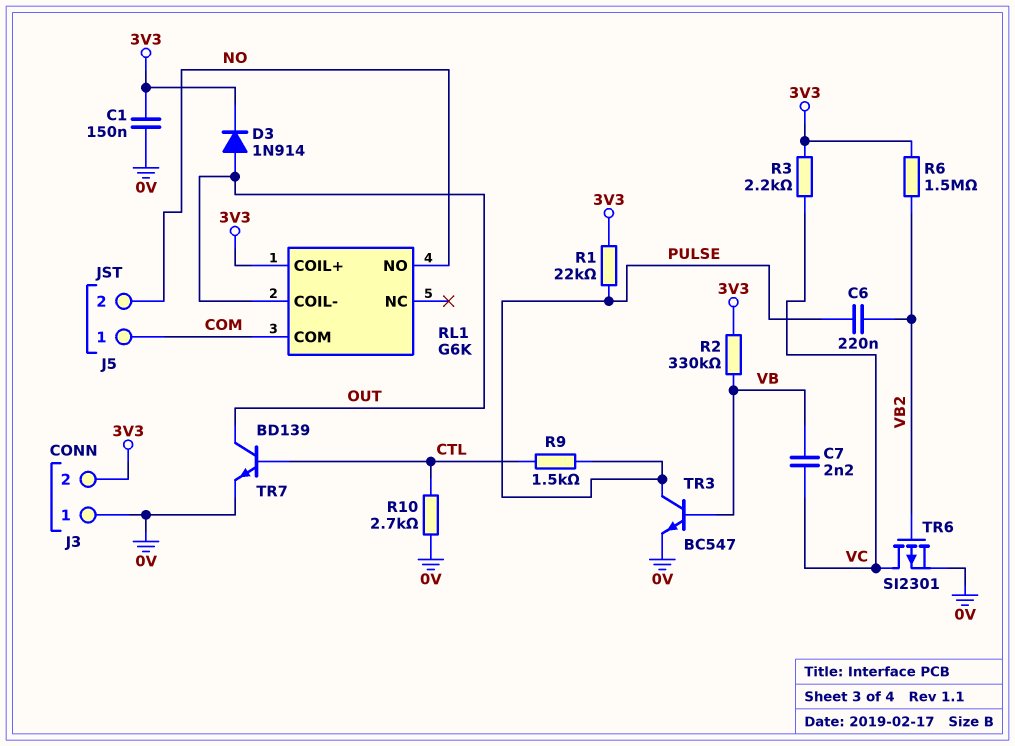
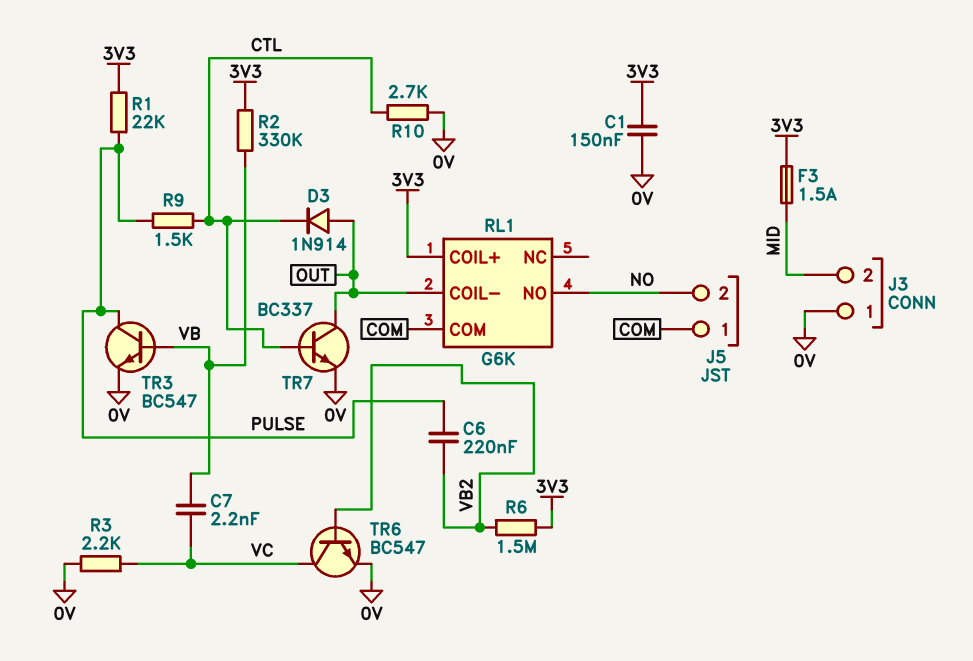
D3: diode 1N914 (A OUT, K 3V3) -> diode 1N914 (A OUT, K CTL)
F3: none -> 1.5A (3V3, MID)
J3 pin 2: 3V3 -> MID
R3: 2.2k (3V3, VC) -> 2.2k (0V, VC)
TR6: PMOS SI2301 (G VB2, D VC, S 0V) -> NPN BC547 (B VB2, C VC, E 0V)
TR7: NPN BD139 (B CTL, C OUT, E 0V) -> NPN BC337 (B CTL, C OUT, E 0V)

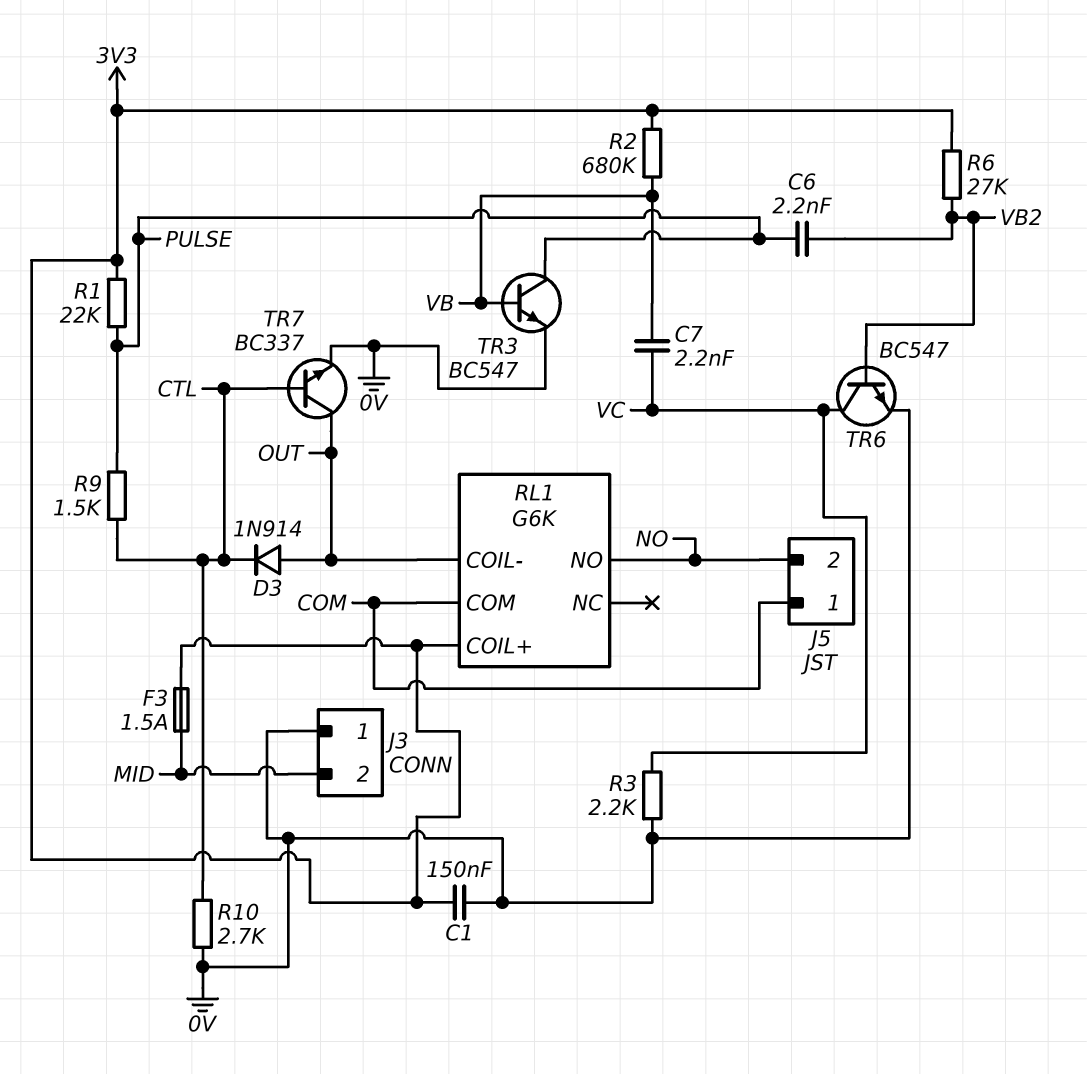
C6: 220nF (PULSE, VB2) -> 2.2nF (PULSE, VB2)
R2: 330k (3V3, VB) -> 680k (3V3, VB)
R6: 1.5M (3V3, VB2) -> 27k (3V3, VB2)

